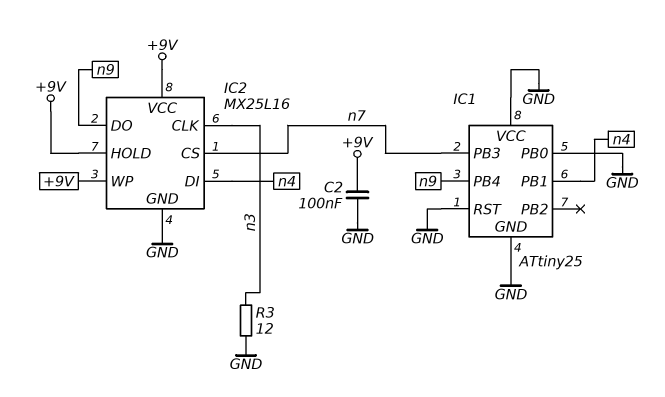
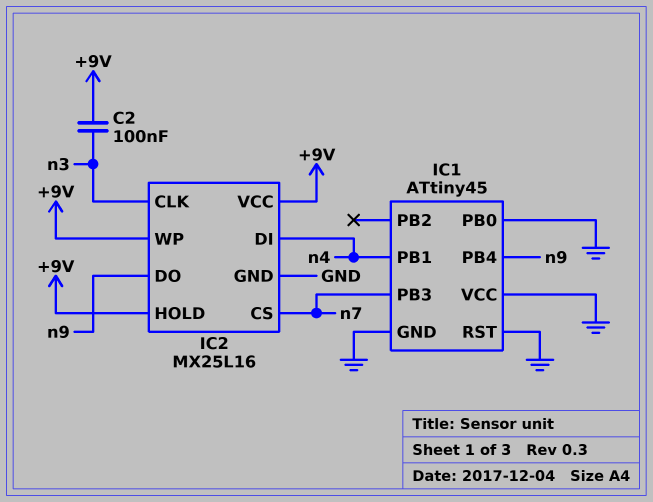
C2: 100nF (+9V, GND) -> 100nF (+9V, n3)
IC1: ATtiny25 -> ATtiny45
R3: 12 (GND, n3) -> none

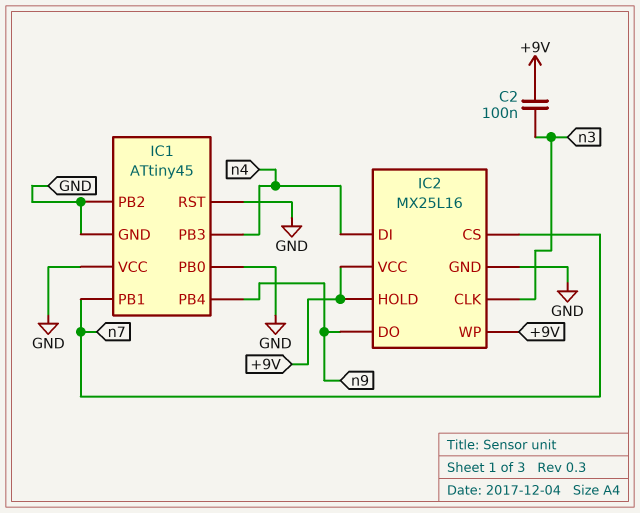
IC1 pin PB1: n4 -> n7
IC1 pin PB2: none -> GND
IC1 pin PB3: n7 -> n4

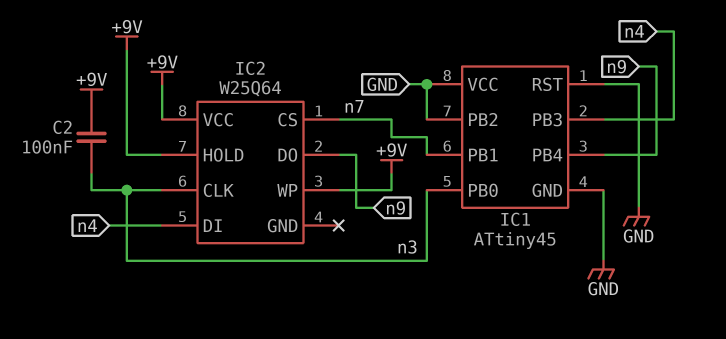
IC1 pin PB0: GND -> n3
IC2: MX25L16 -> W25Q64
IC2 pin GND: GND -> none

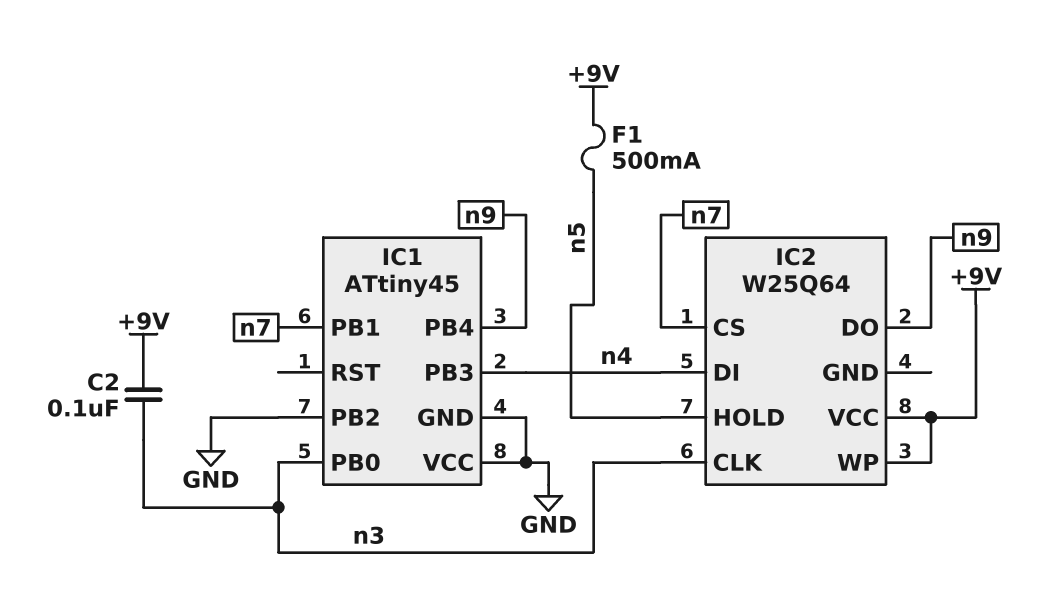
F1: none -> 500mA (+9V, n5)
IC1 pin RST: GND -> none
IC2 pin HOLD: +9V -> n5

